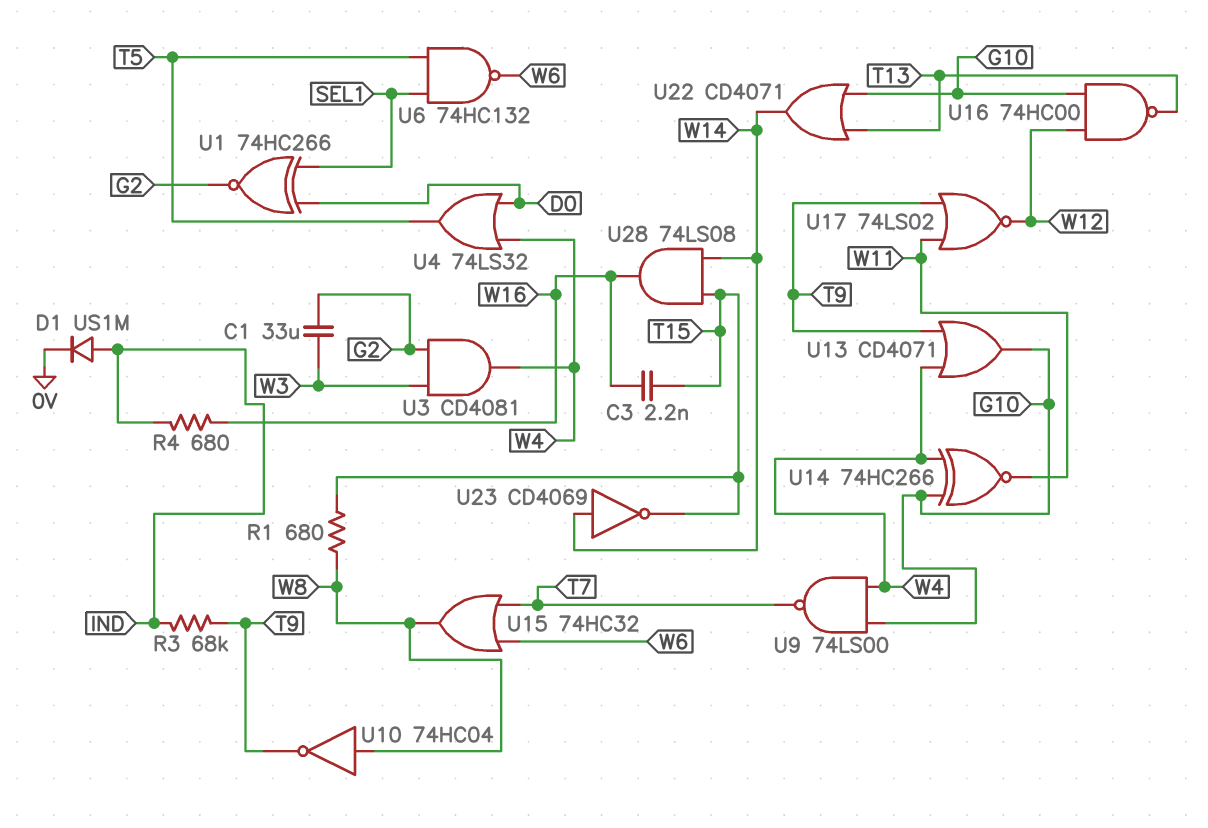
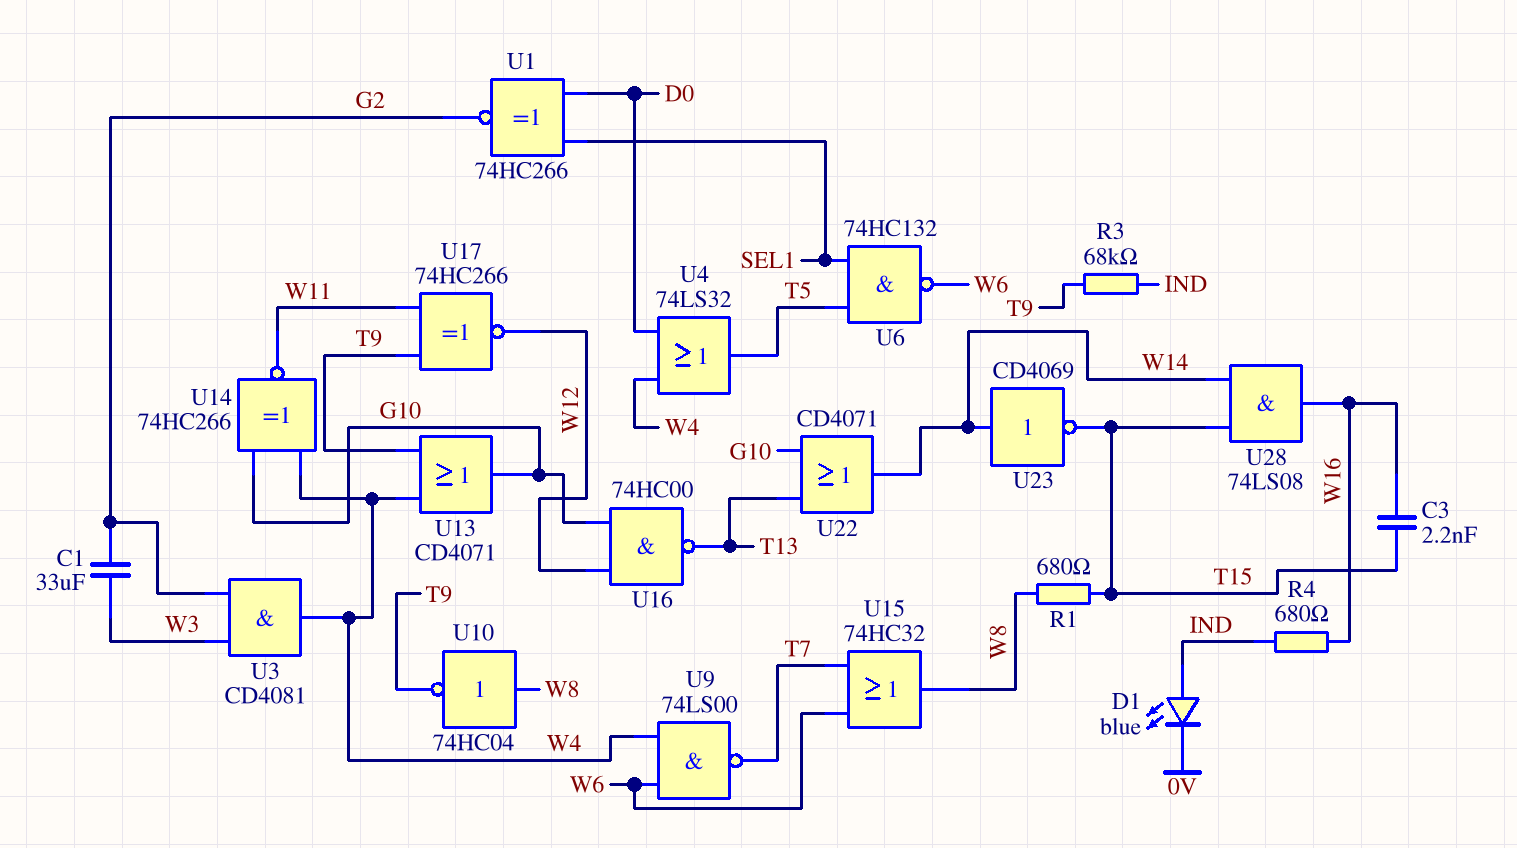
D1: diode US1M (A IND, K 0V) -> LED blue (A IND, K 0V)
U9: NAND 74LS00 (in G10, in W4, out T7) -> NAND 74LS00 (in W4, in W6, out T7)
U17: NOR 74LS02 (in T9, in W11, out W12) -> XNOR 74HC266 (in T9, in W11, out W12)

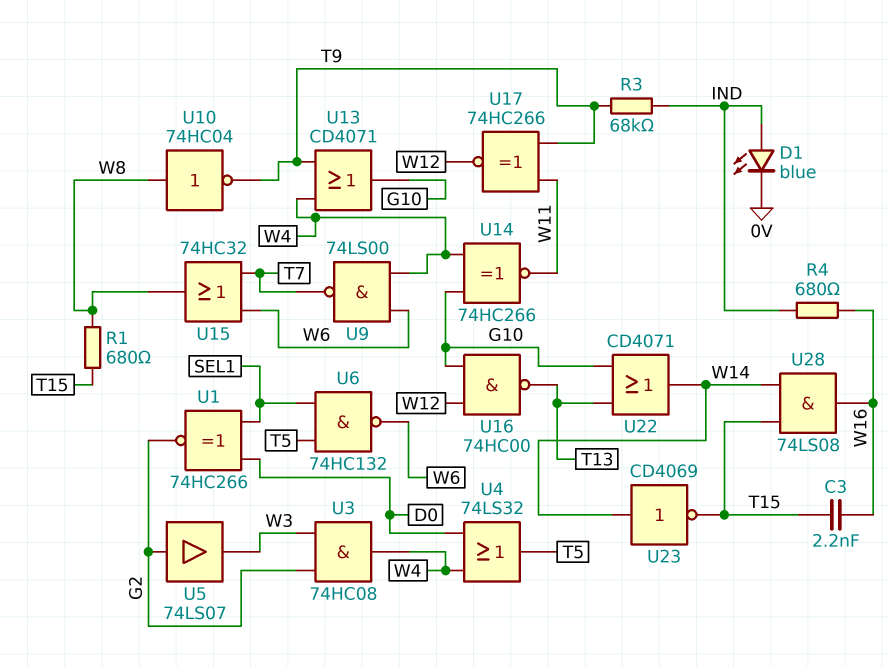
C1: 33uF (G2, W3) -> none
U3: AND CD4081 (in G2, in W3, out W4) -> AND 74HC08 (in G2, in W3, out W4)
U5: none -> buffer 74LS07 (in G2, out W3)

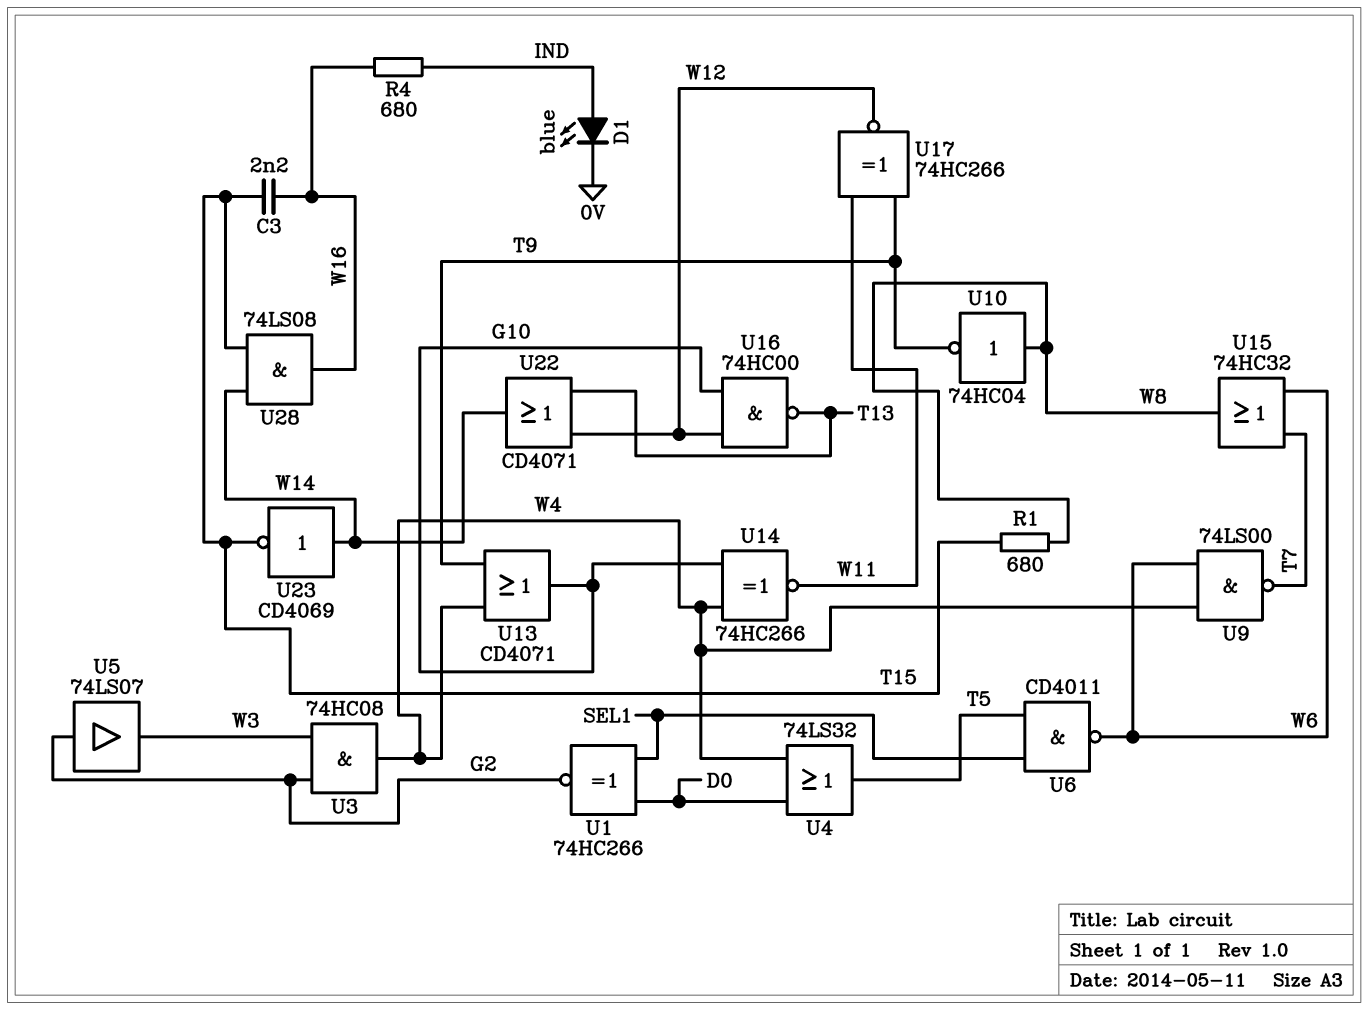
R3: 68k (IND, T9) -> none
U6: NAND 74HC132 (in SEL1, in T5, out W6) -> NAND CD4011 (in SEL1, in T5, out W6)
U22: OR CD4071 (in G10, in T13, out W14) -> OR CD4071 (in T13, in W12, out W14)

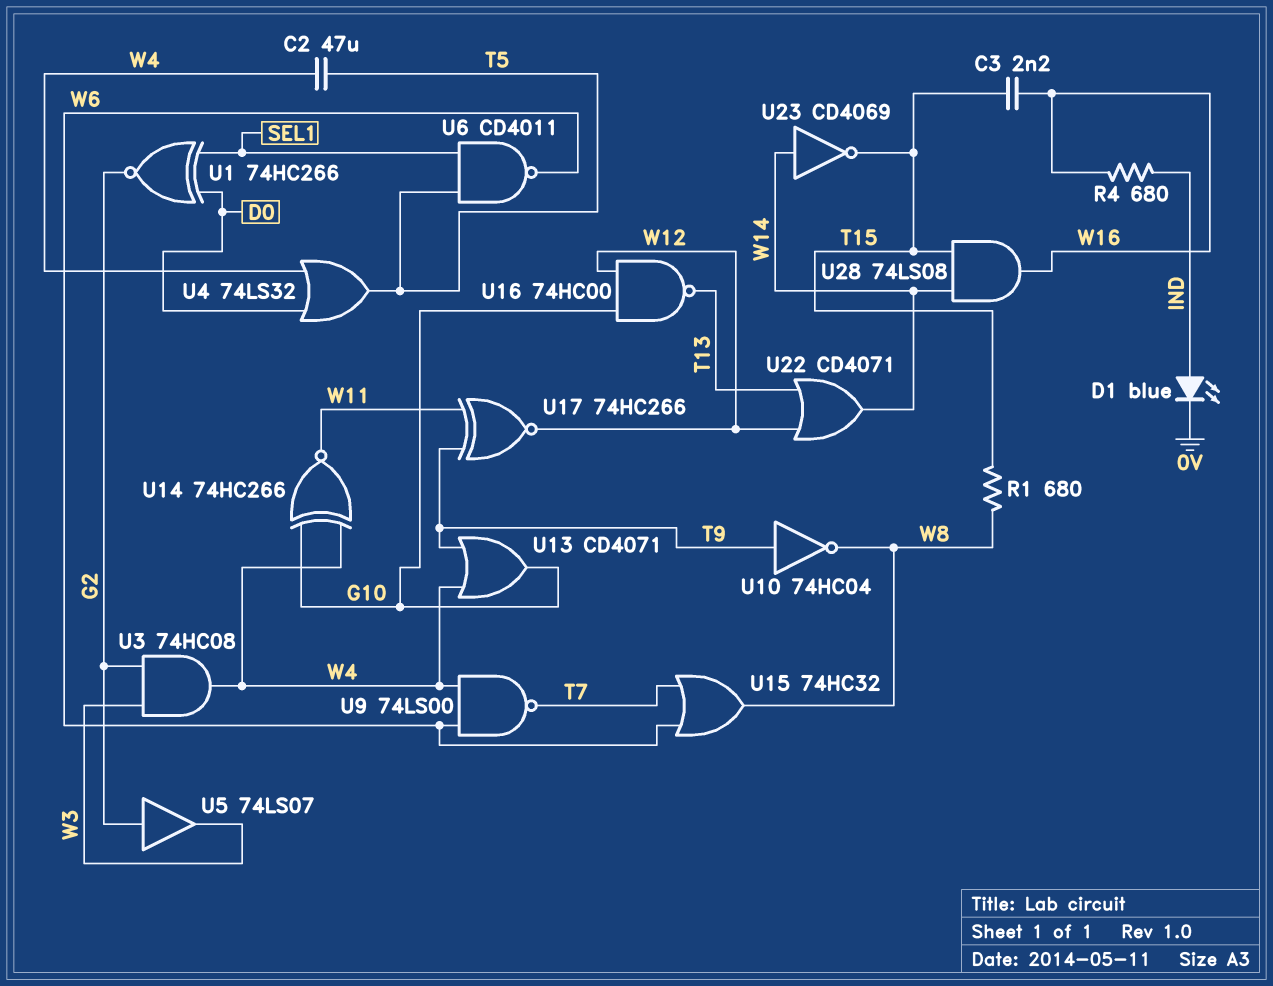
C2: none -> 47uF (T5, W4)
U10: NOT 74HC04 (in W8, out T9) -> NOT 74HC04 (in T9, out W8)

